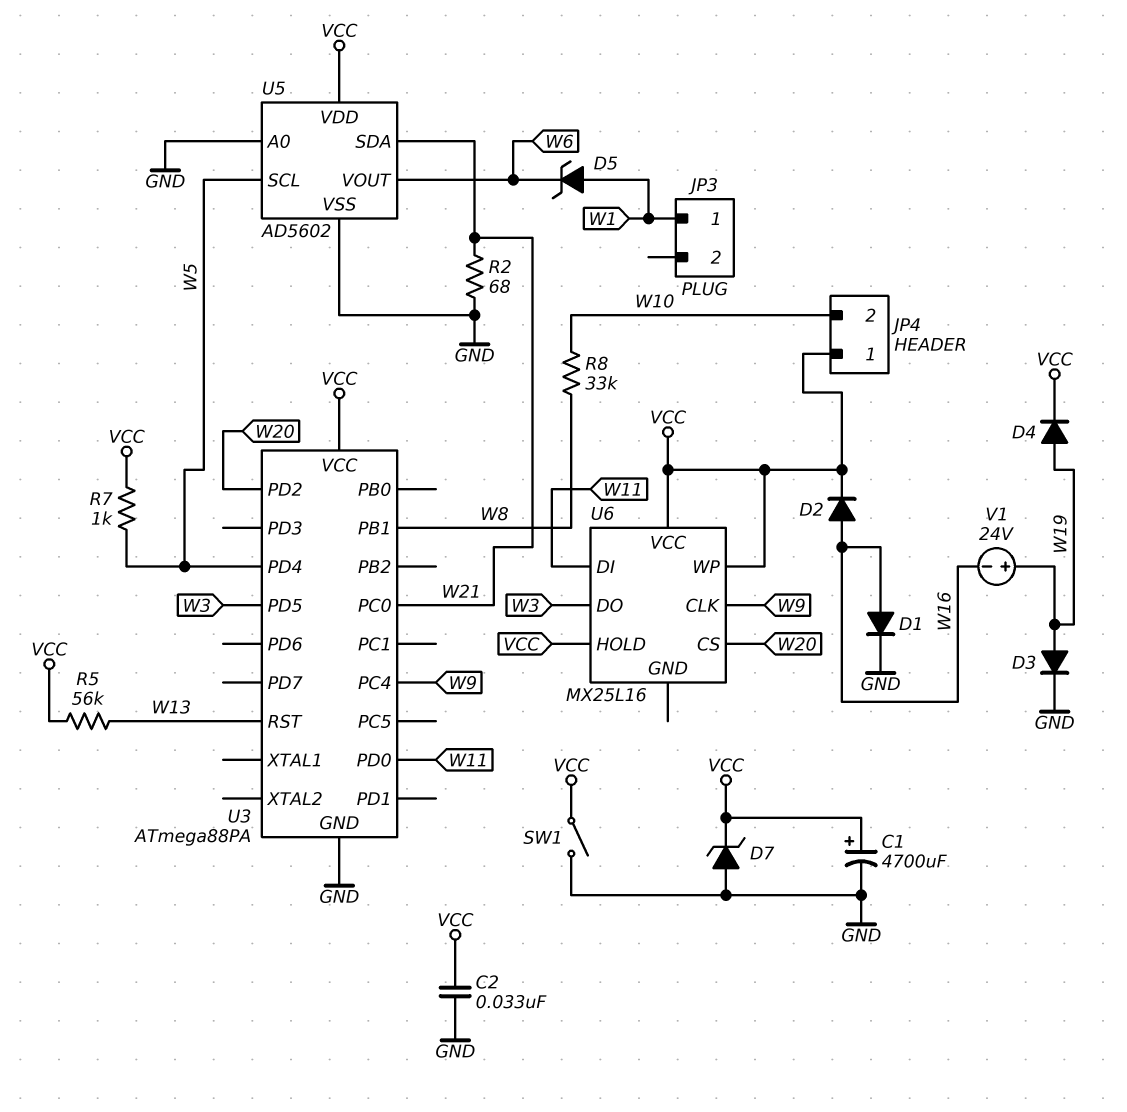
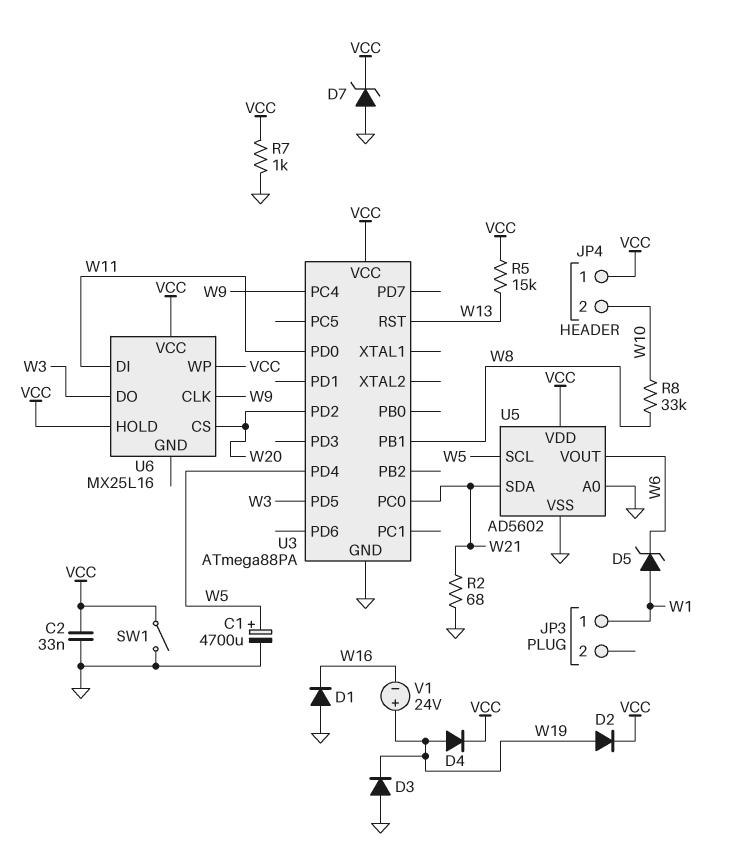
C1: 4700uF (plus VCC, minus GND) -> 4700uF (plus W5, minus GND)
D1: diode (A W16, K GND) -> diode (A GND, K W16)
D2: diode (A W16, K VCC) -> diode (A W19, K VCC)
D3: diode (A W19, K GND) -> diode (A GND, K W19)
R5: 56k (VCC, W13) -> 15k (VCC, W13)
R7: 1k (VCC, W5) -> 1k (GND, VCC)

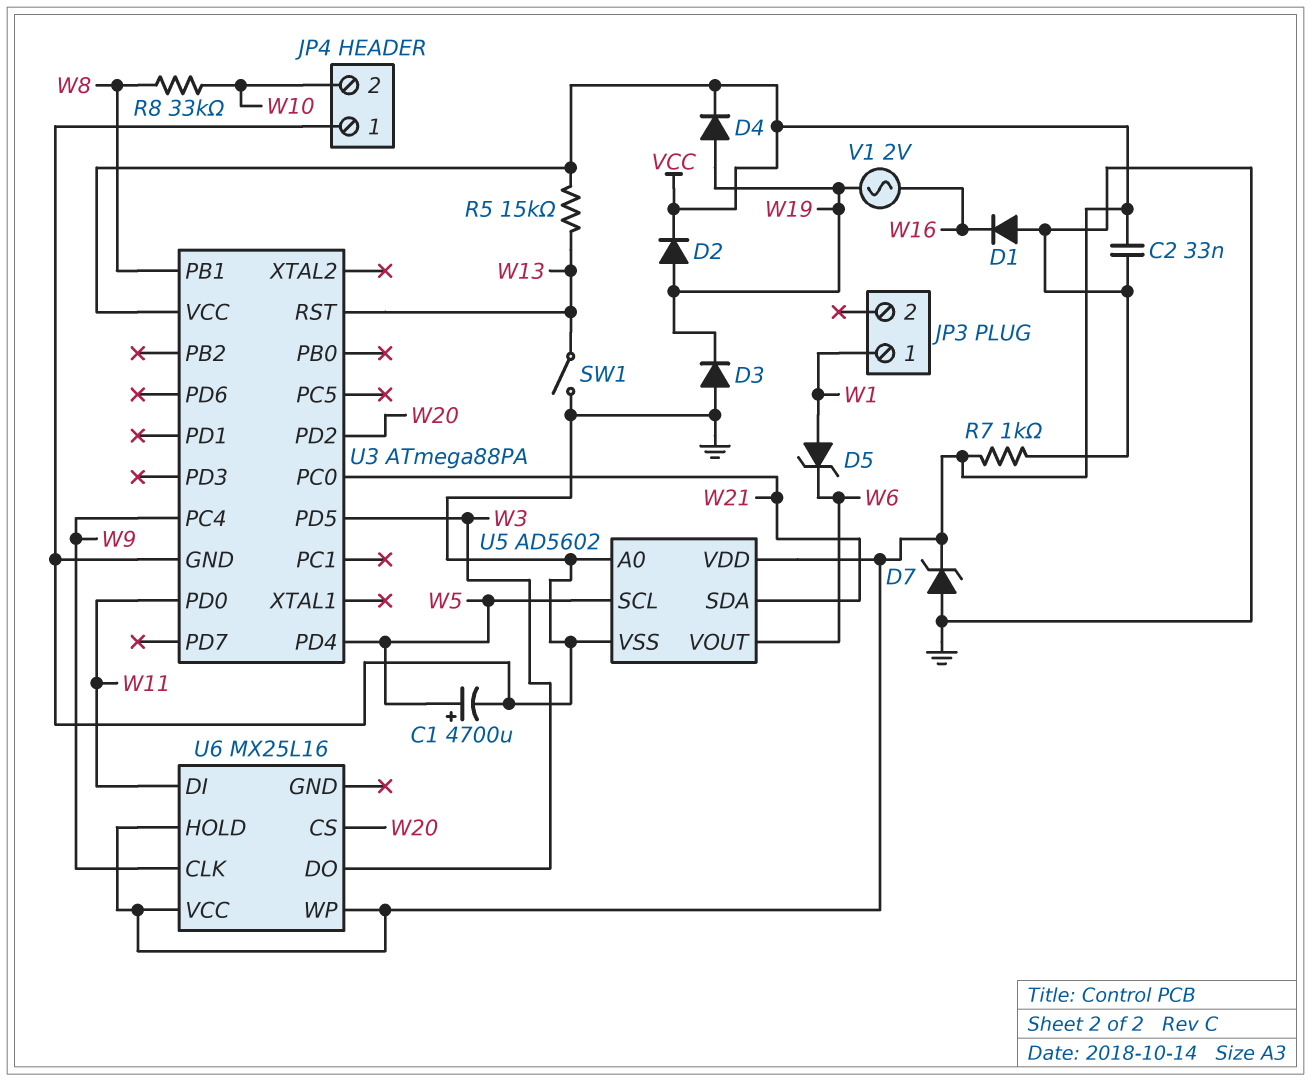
JP4 pin 1: VCC -> GND
R2: 68 (GND, W21) -> none
SW1: switch (GND, VCC) -> switch (GND, W13)
V1: 24V (plus W19, minus W16) -> AC 2V (W16, W19)

